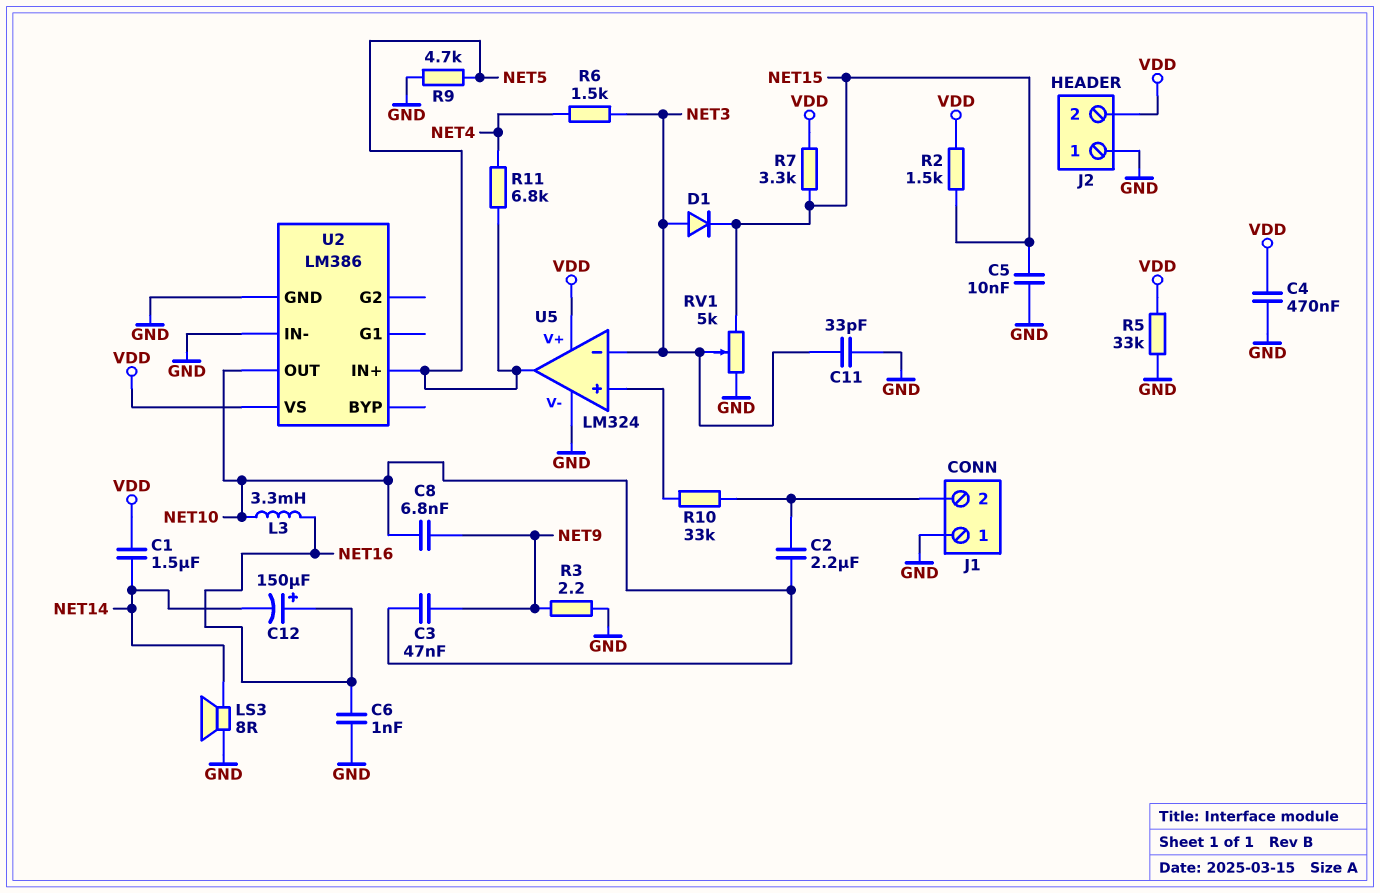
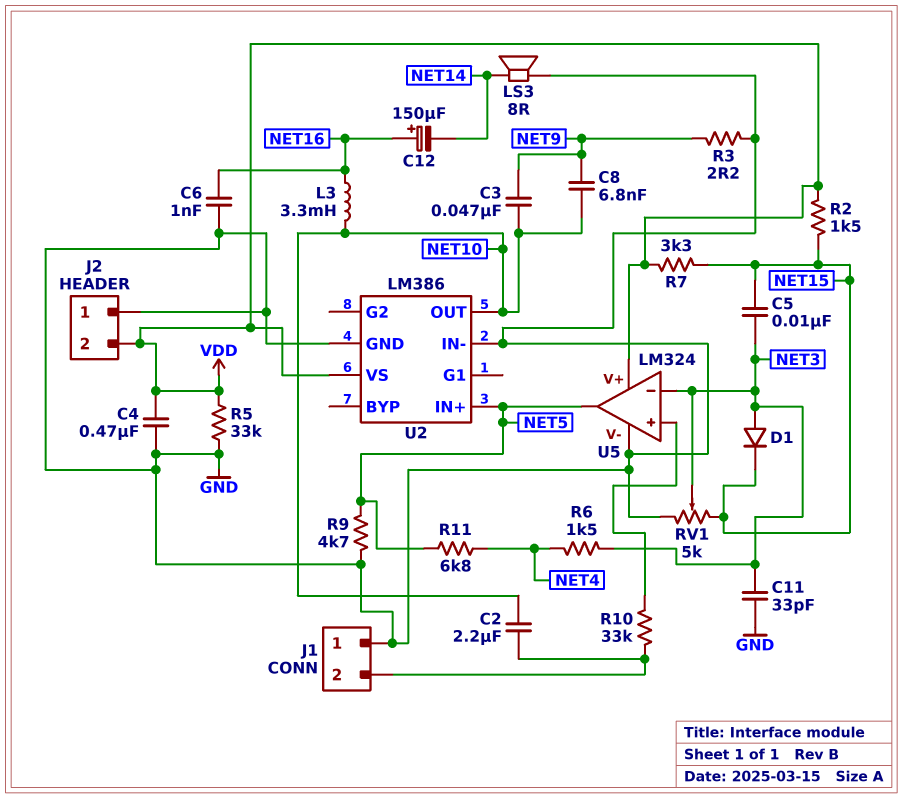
C1: 1.5uF (NET14, VDD) -> none
C5: 10nF (GND, NET15) -> 10nF (NET3, NET15)

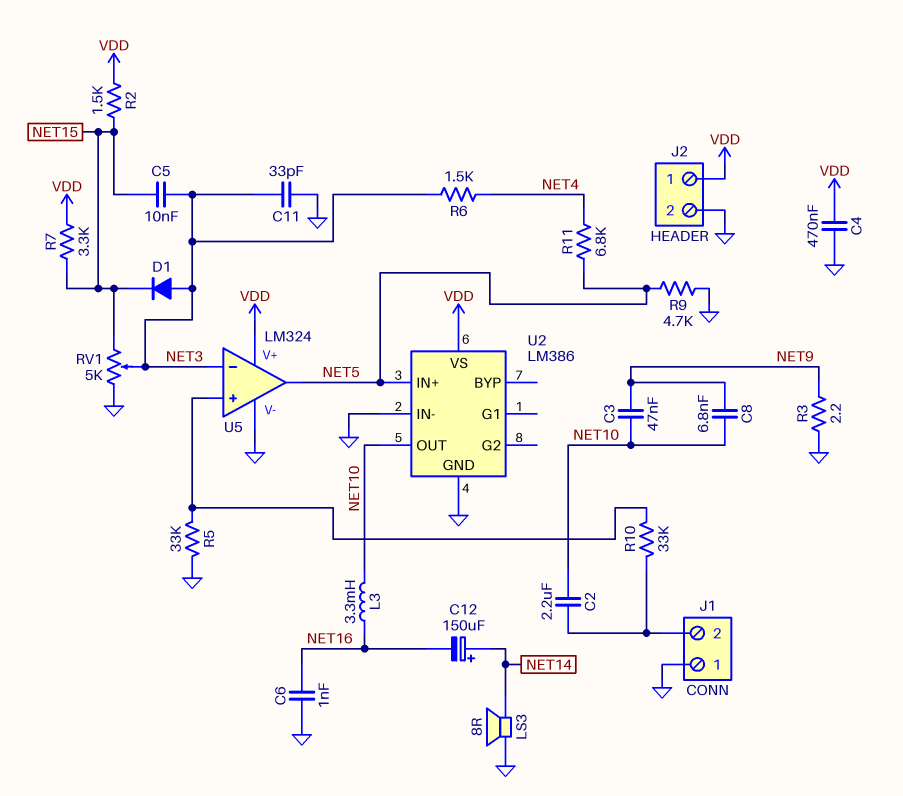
C12: 150uF (plus NET16, minus NET14) -> 150uF (plus NET14, minus NET16)
J2 pin 1: GND -> VDD
J2 pin 2: VDD -> GND
R5: 33k (GND, VDD) -> 33k (GND, U5/in+)

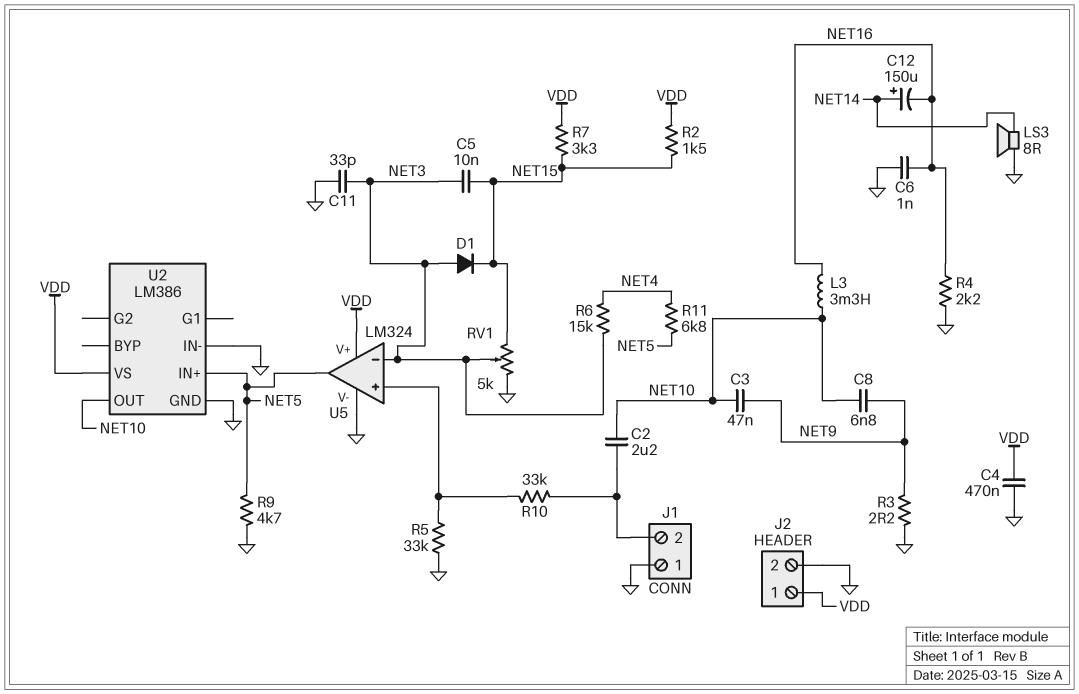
R4: none -> 2.2k (GND, NET16)
R6: 1.5k (NET3, NET4) -> 15k (NET3, NET4)

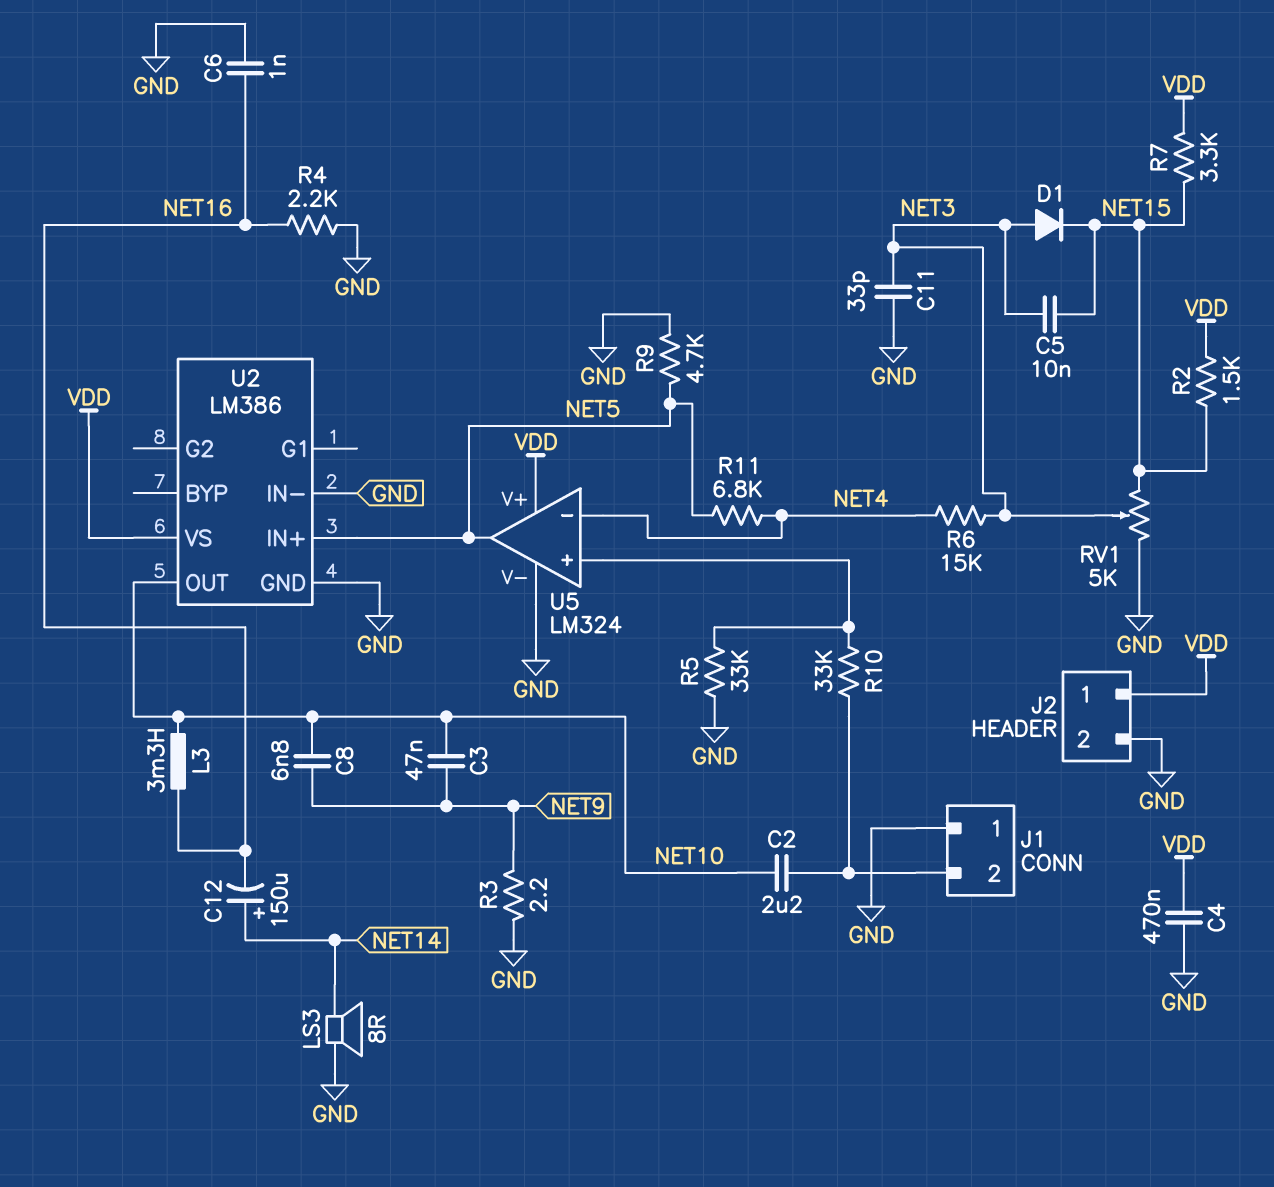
U5 pin in-: NET3 -> NET4

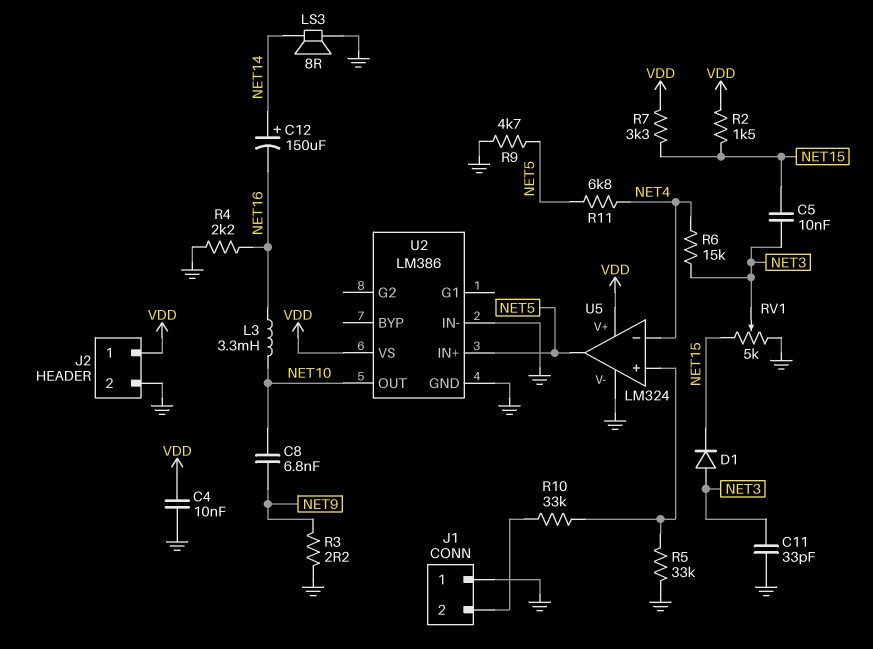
C2: 2.2uF (J1/2, NET10) -> none
C3: 47nF (NET9, NET10) -> none
C4: 470nF (GND, VDD) -> 10nF (GND, VDD)
C6: 1nF (GND, NET16) -> none

